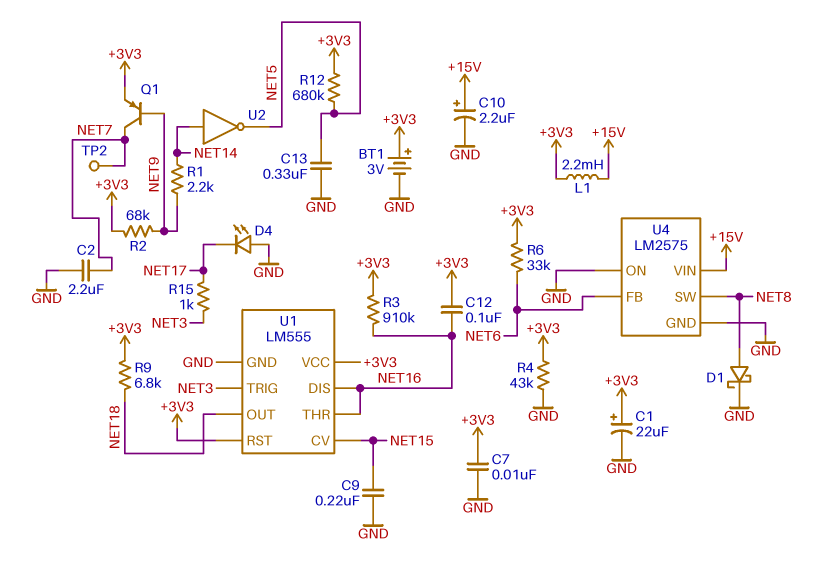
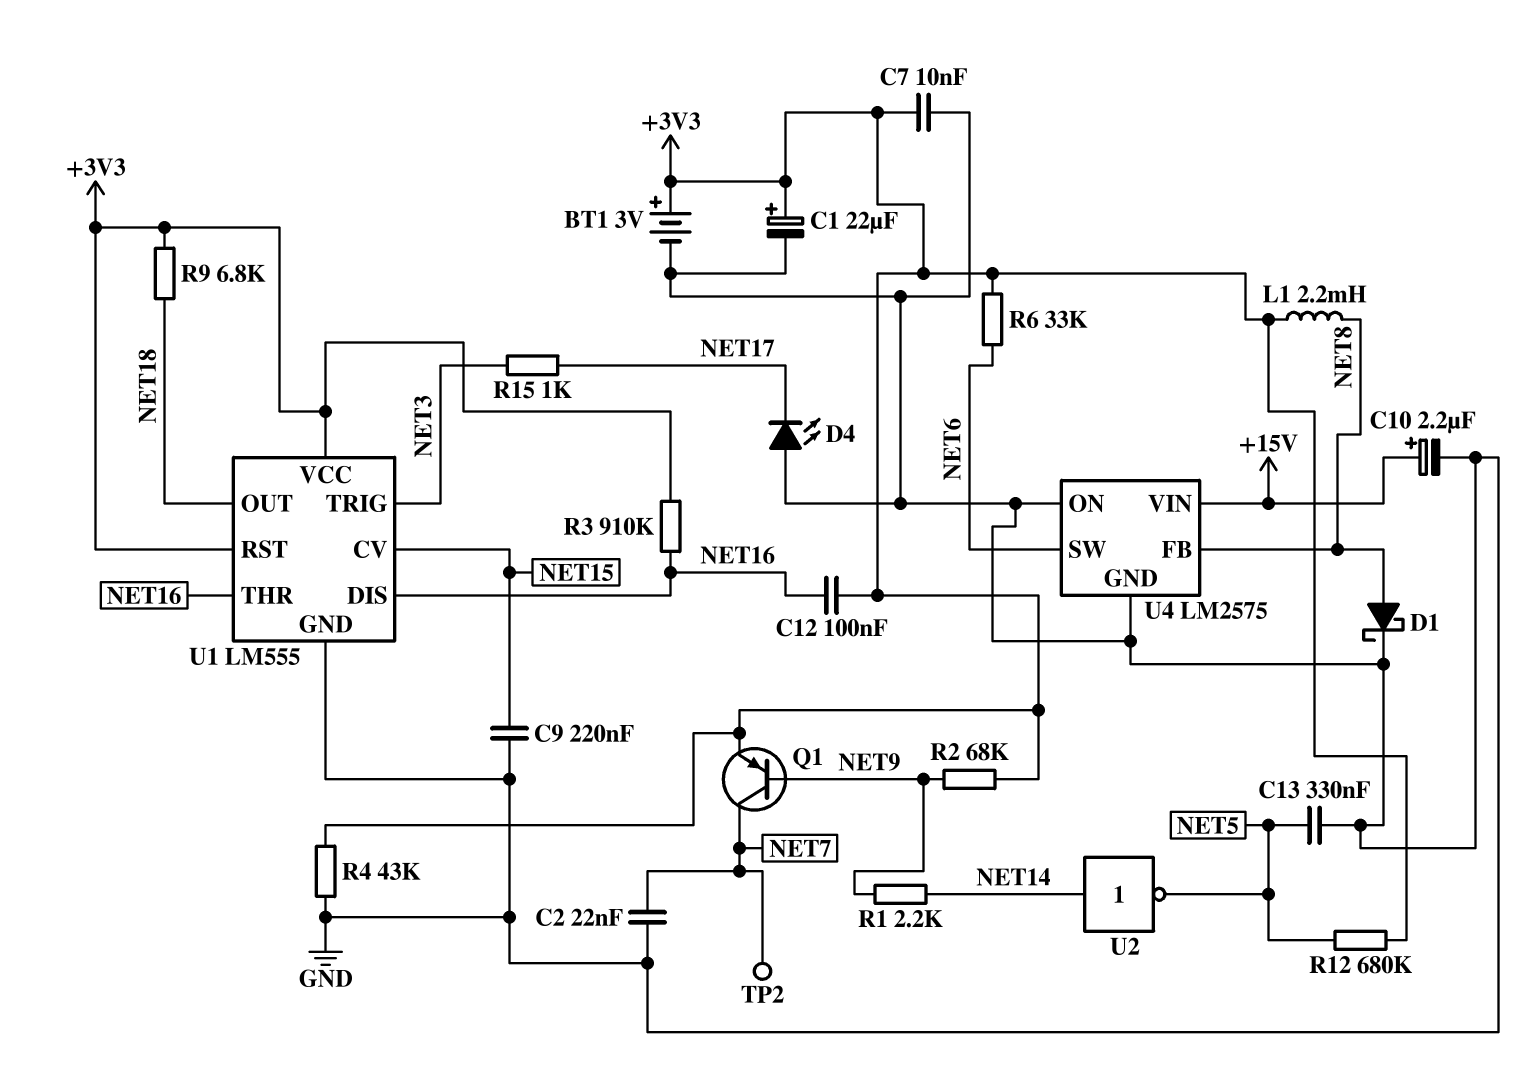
C2: 2.2uF (GND, NET7) -> 22nF (GND, NET7)
L1: 2.2mH (+3V3, +15V) -> 2.2mH (+3V3, NET8)
U4 pin FB: NET6 -> NET8
U4 pin SW: NET8 -> NET6

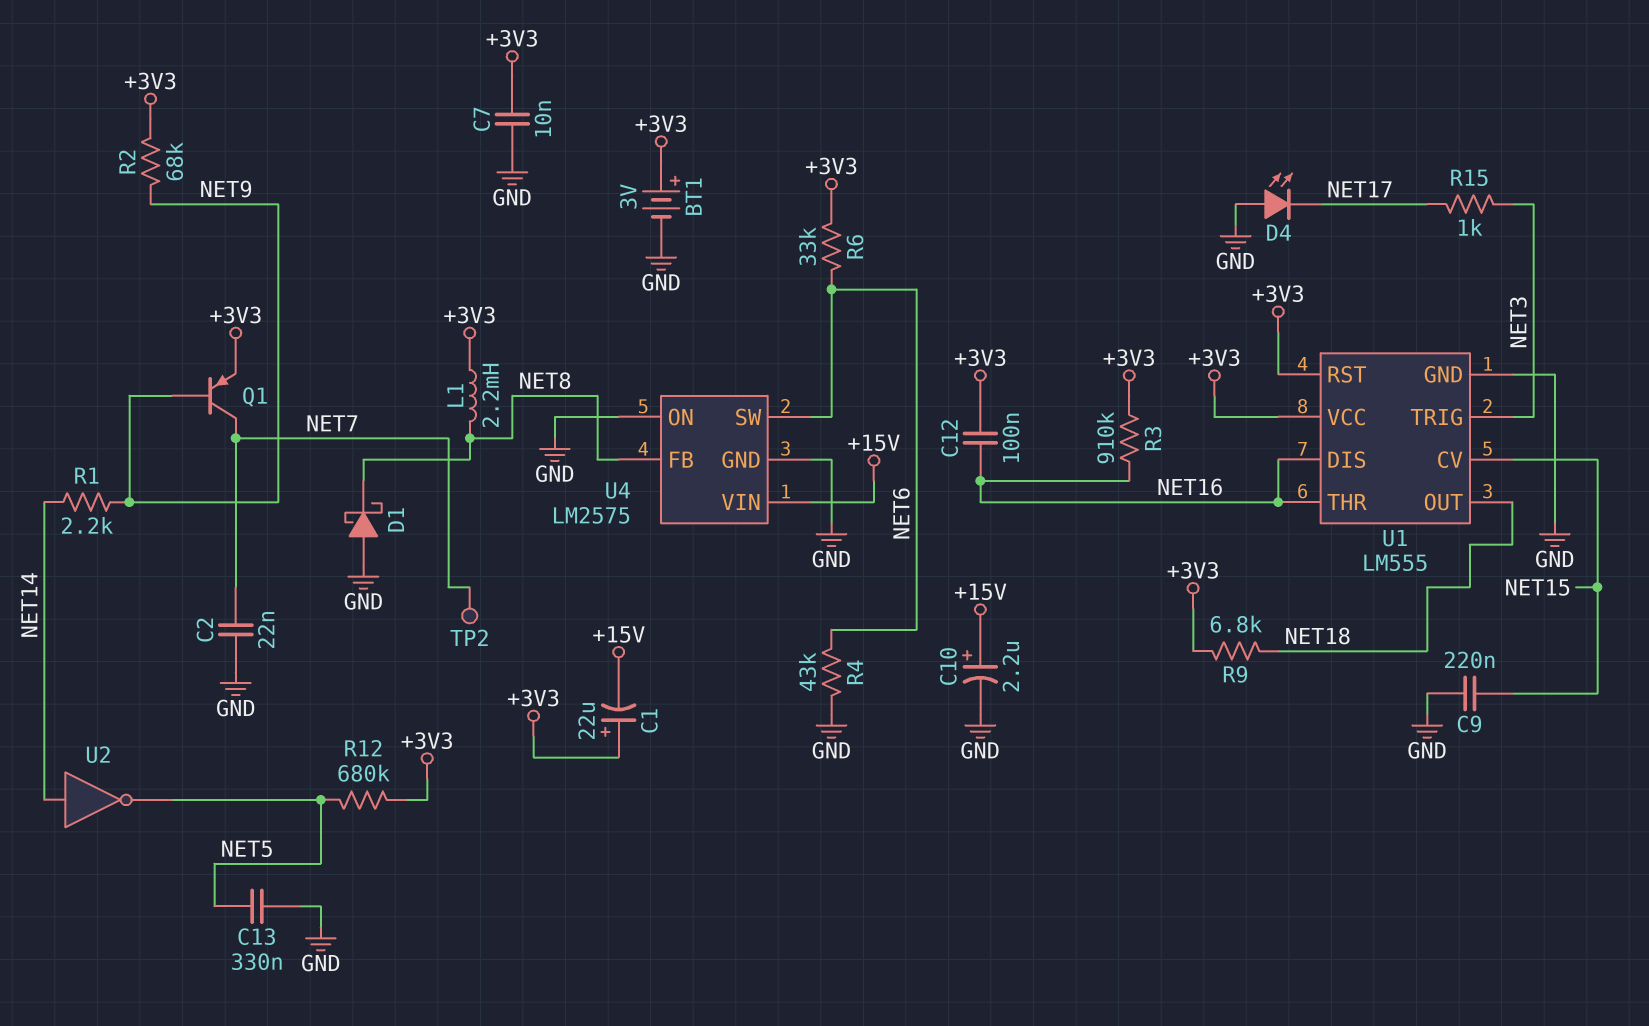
C1: 22uF (plus +3V3, minus GND) -> 22uF (plus +3V3, minus +15V)
D1: schottky (A NET8, K GND) -> schottky (A GND, K NET8)
R4: 43k (+3V3, GND) -> 43k (GND, NET6)

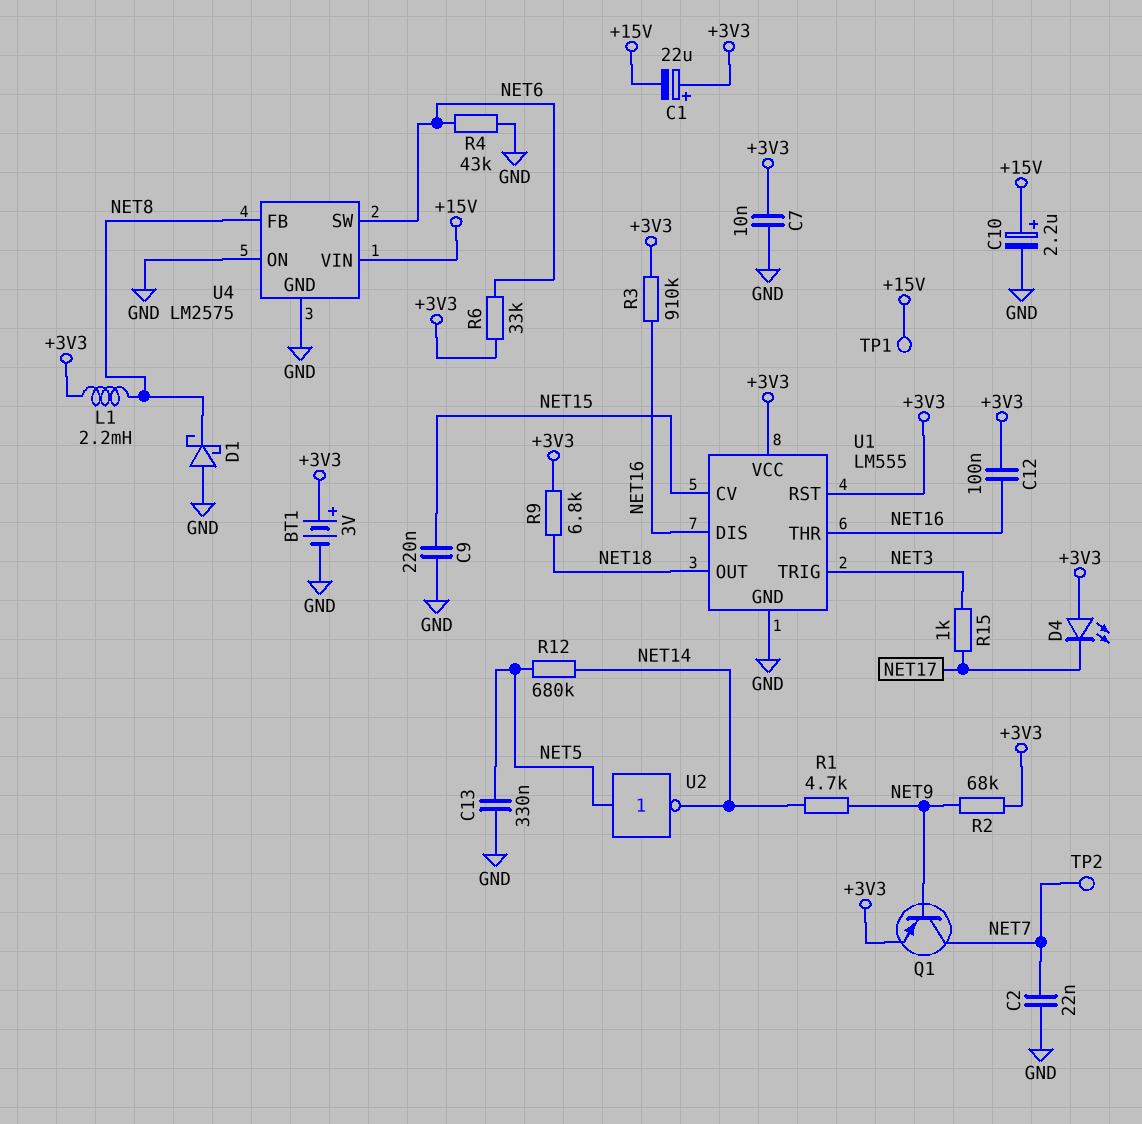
D4: LED (A GND, K NET17) -> LED (A +3V3, K NET17)
R1: 2.2k (NET9, NET14) -> 4.7k (NET9, NET14)
R12: 680k (+3V3, NET5) -> 680k (NET5, NET14)
TP1: none -> test point (+15V)
U2: NOT (in NET14, out NET5) -> NOT (in NET5, out NET14)

